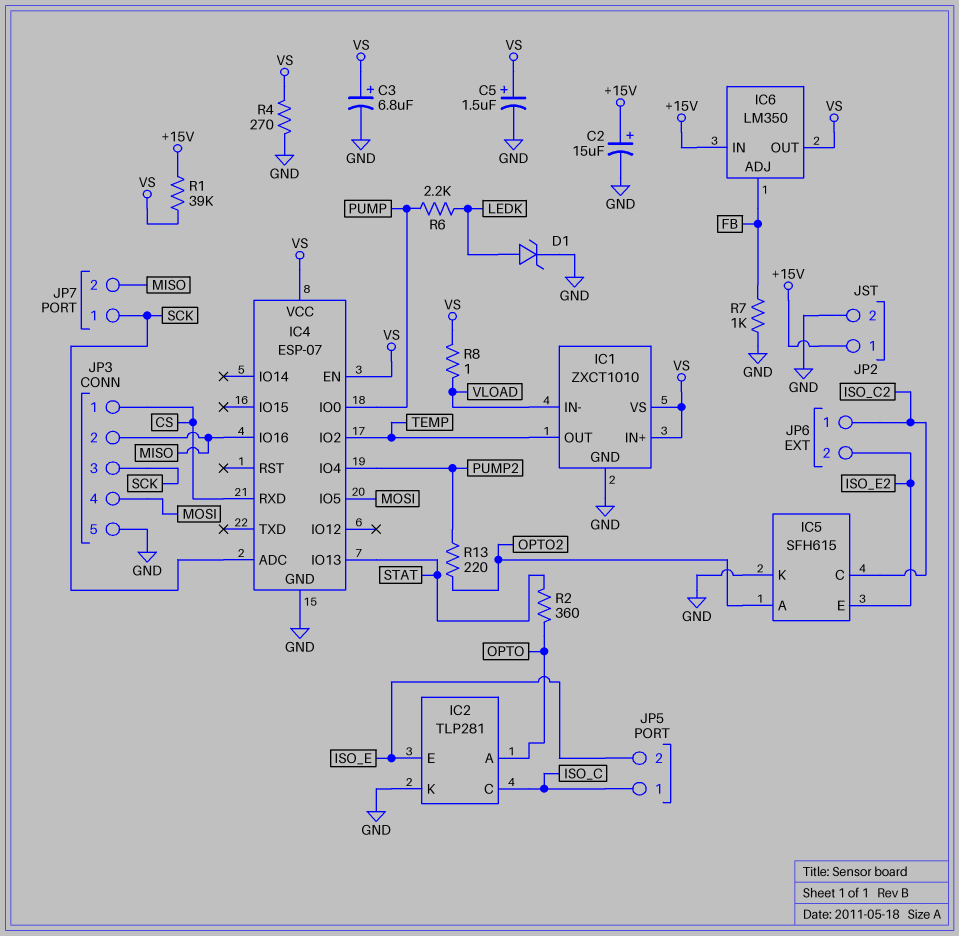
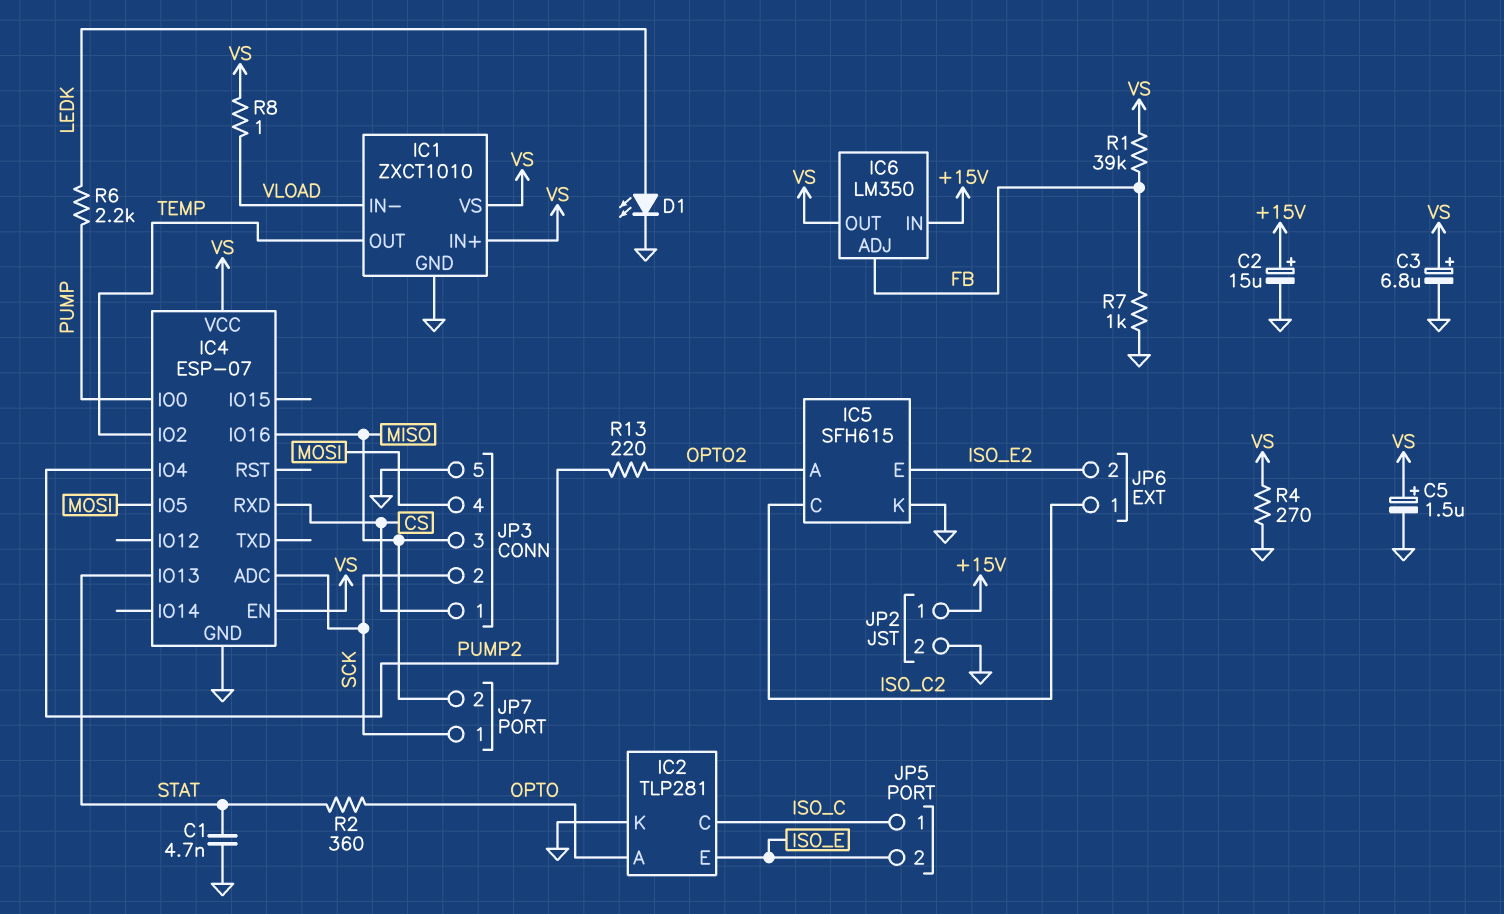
C1: none -> 4.7nF (GND, STAT)
D1: zener (A LEDK, K GND) -> LED (A LEDK, K GND)
JP3 pin 2: MISO -> SCK
JP3 pin 3: SCK -> MISO
R1: 39k (+15V, VS) -> 39k (FB, VS)

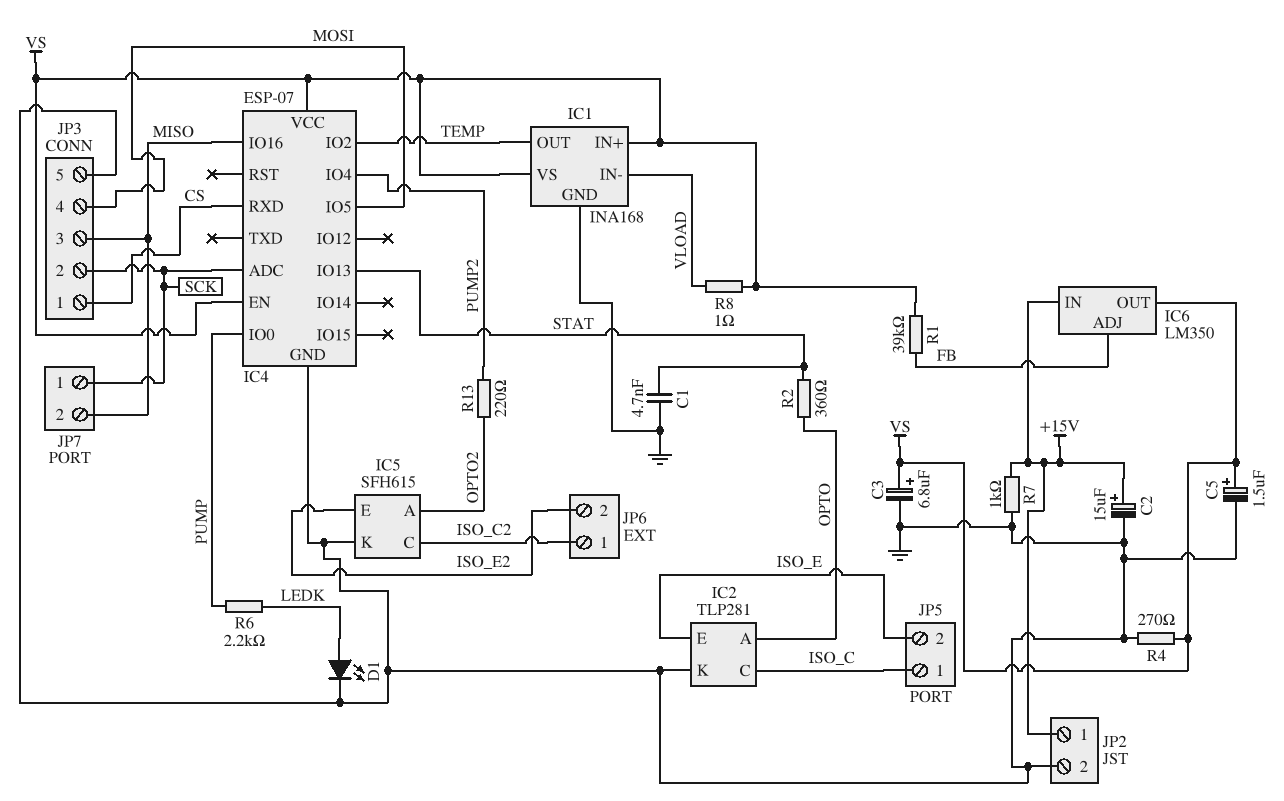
IC1: ZXCT1010 -> INA168
R7: 1k (FB, GND) -> 1k (+15V, GND)

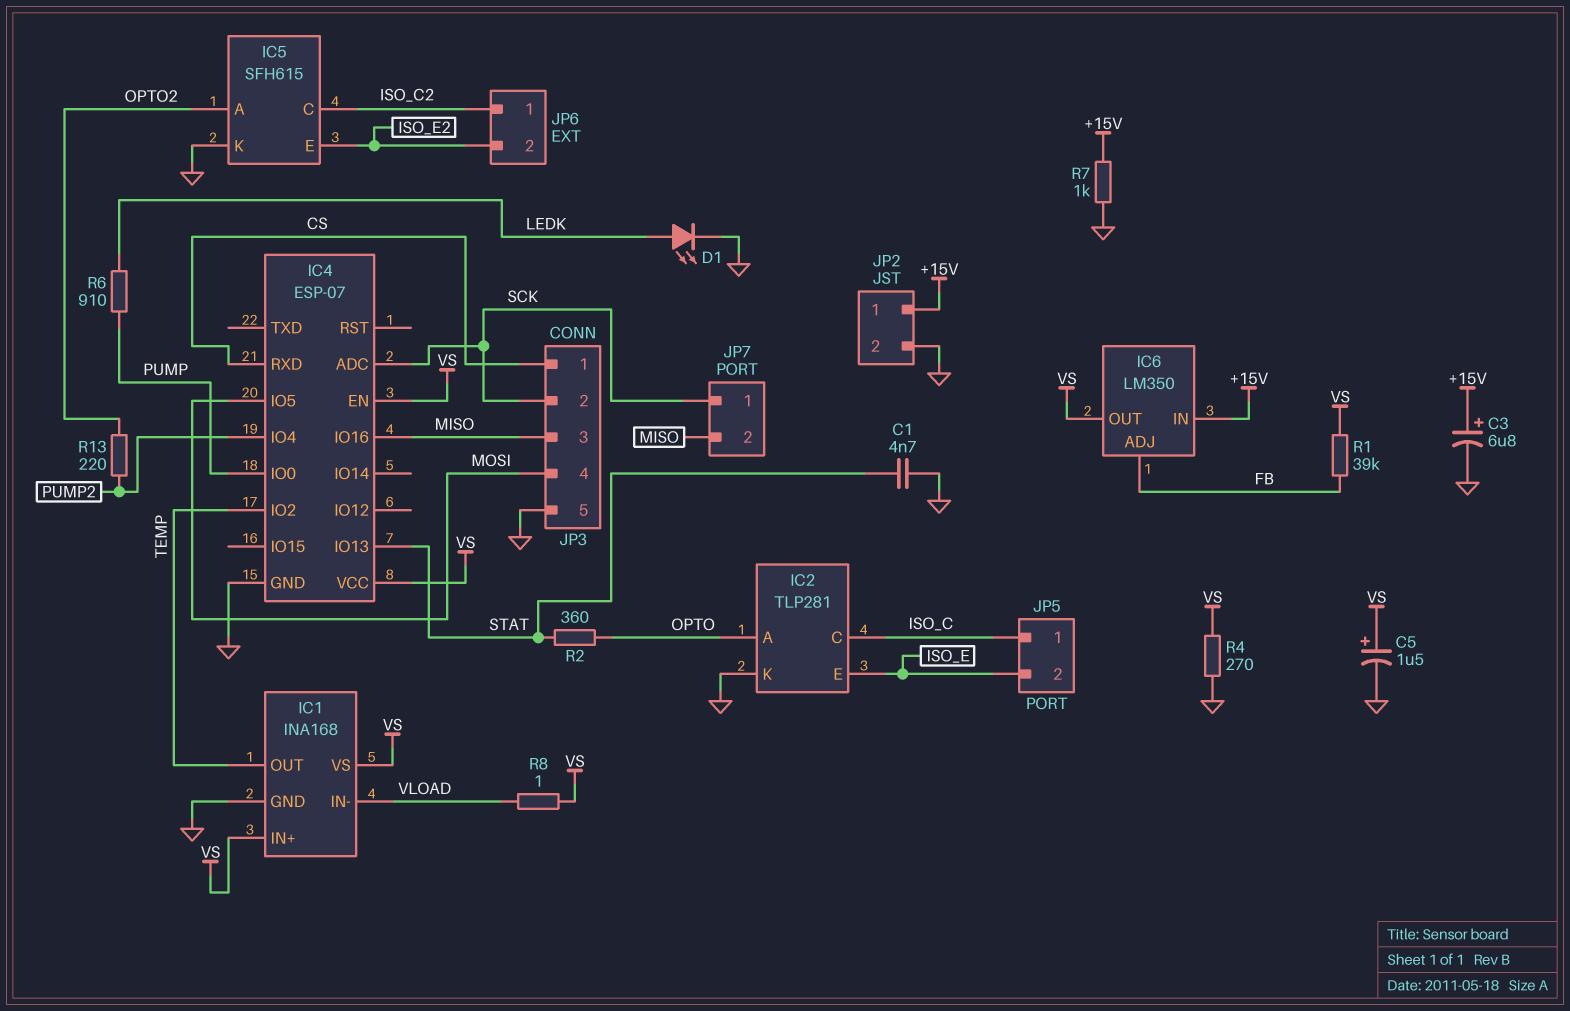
C2: 15uF (plus +15V, minus GND) -> none
C3: 6.8uF (plus VS, minus GND) -> 6.8uF (plus +15V, minus GND)
R6: 2.2k (LEDK, PUMP) -> 910 (LEDK, PUMP)

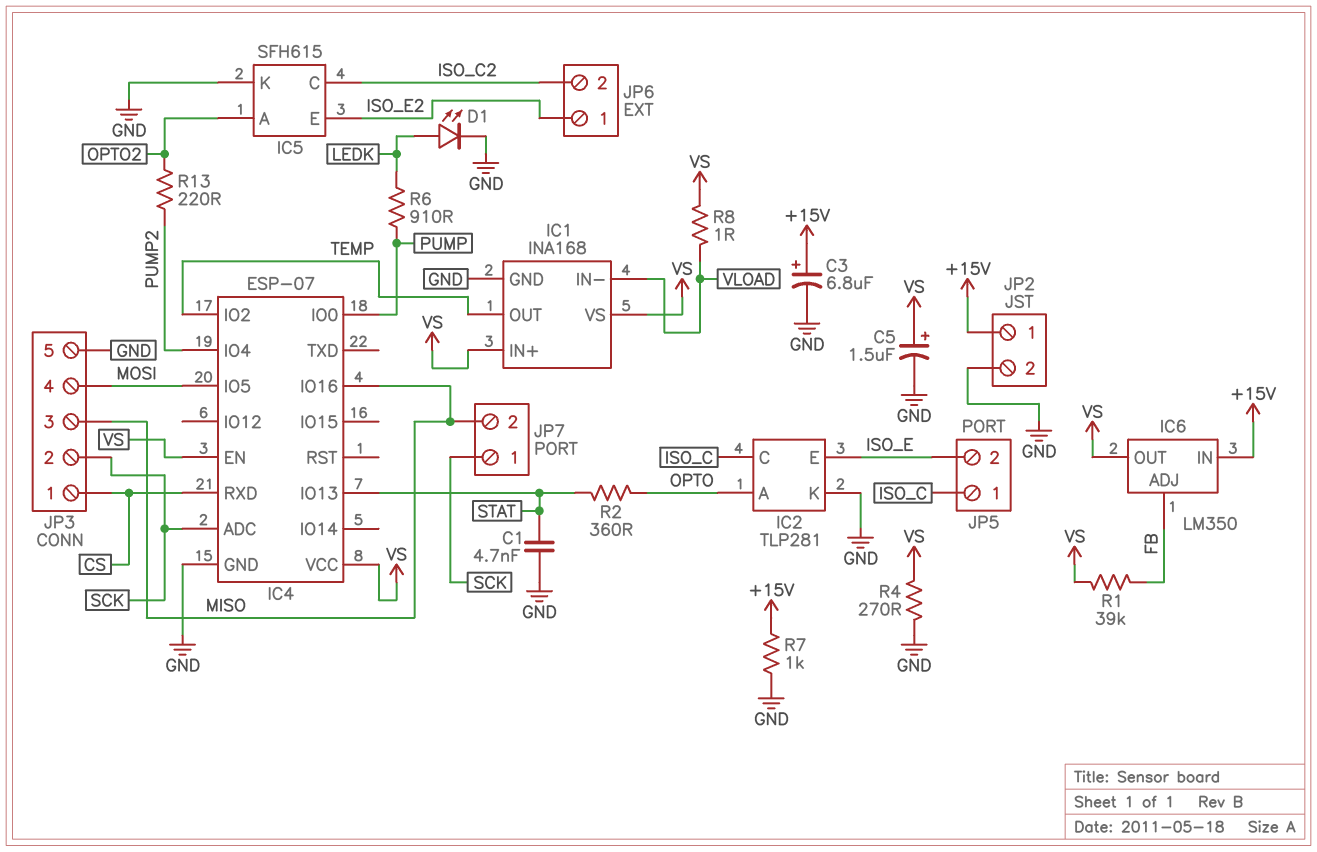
JP6 pin 1: ISO_C2 -> ISO_E2
JP6 pin 2: ISO_E2 -> ISO_C2

